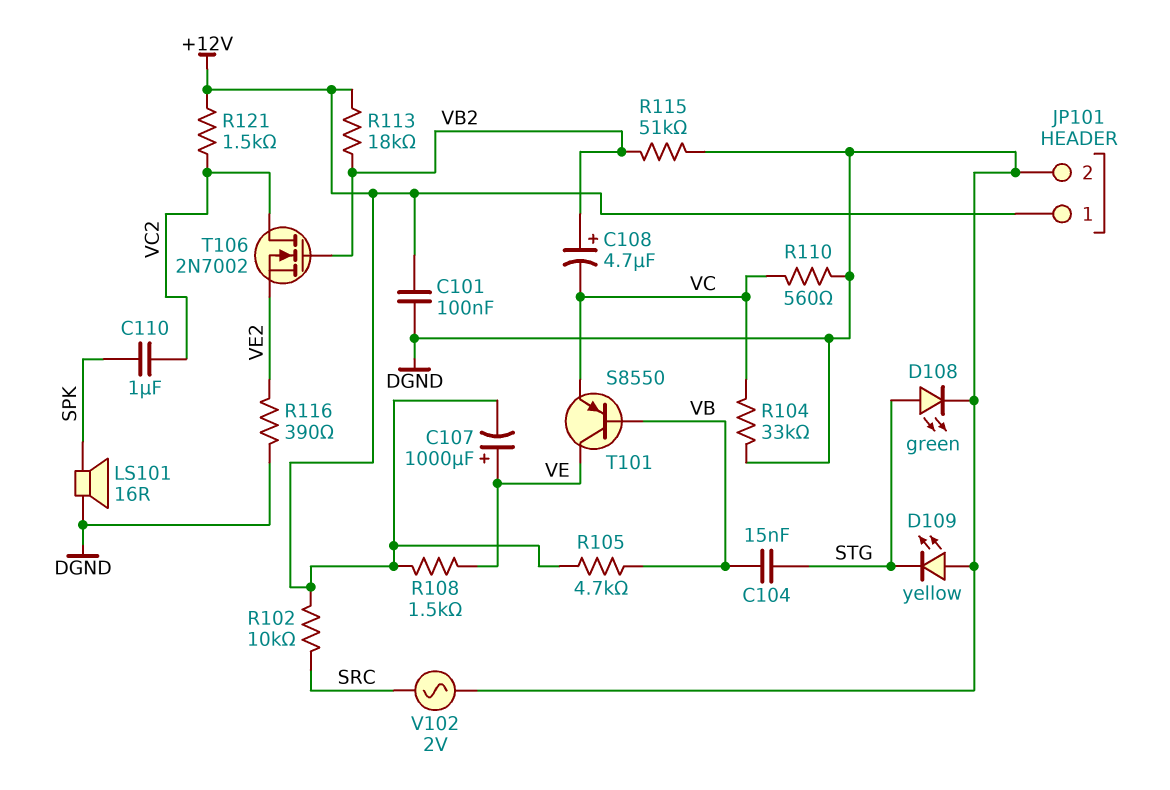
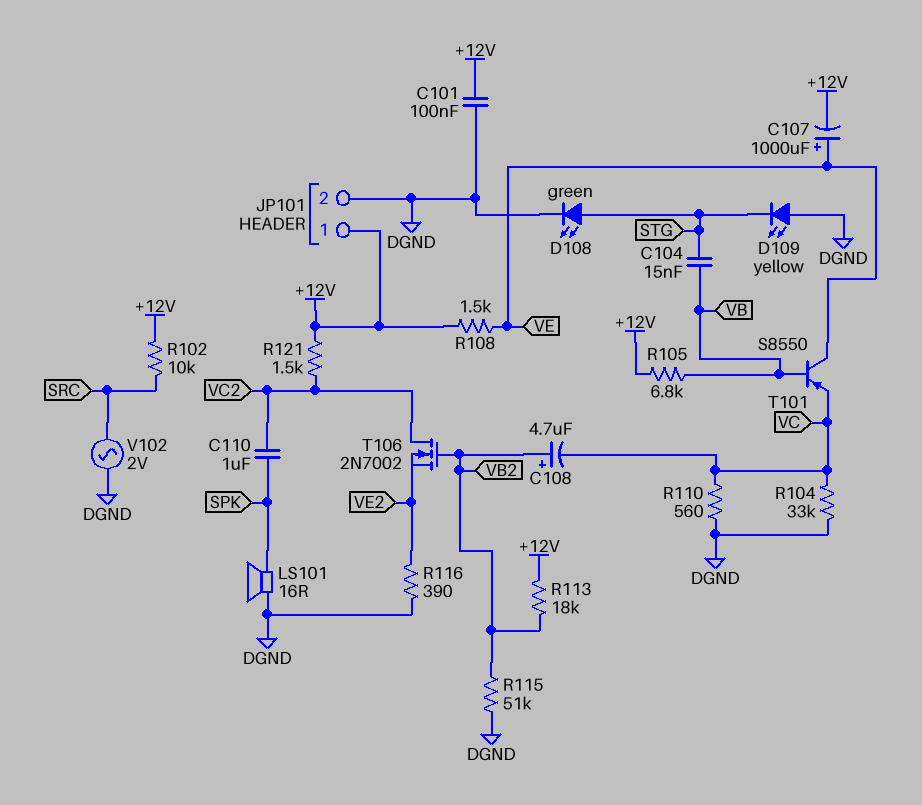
R105: 4.7k (+12V, VB) -> 6.8k (+12V, VB)

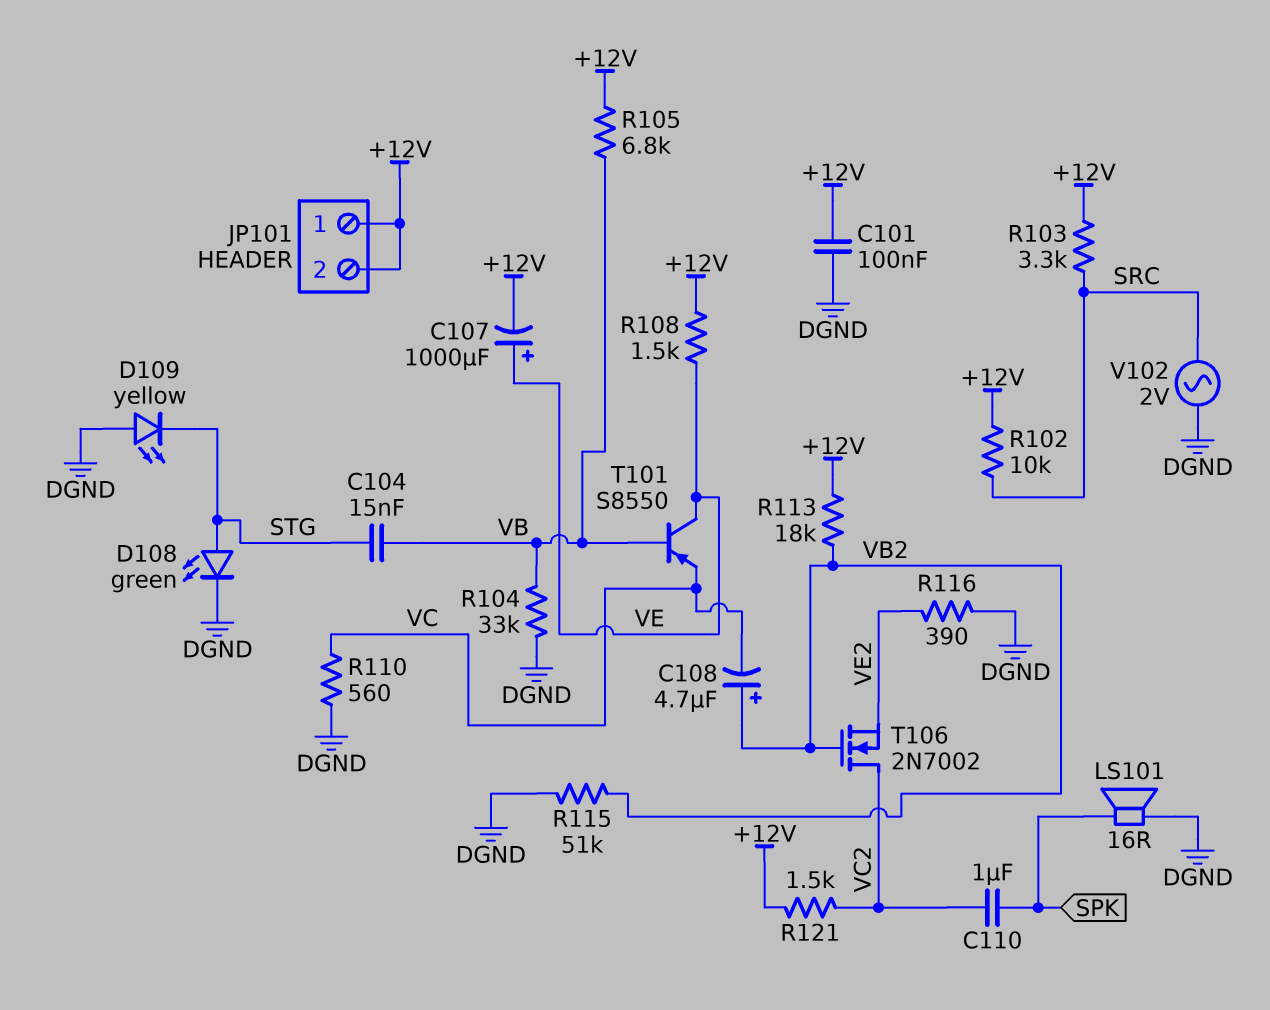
JP101 pin 2: DGND -> +12V
R103: none -> 3.3k (+12V, SRC)
R104: 33k (DGND, VC) -> 33k (DGND, VB)

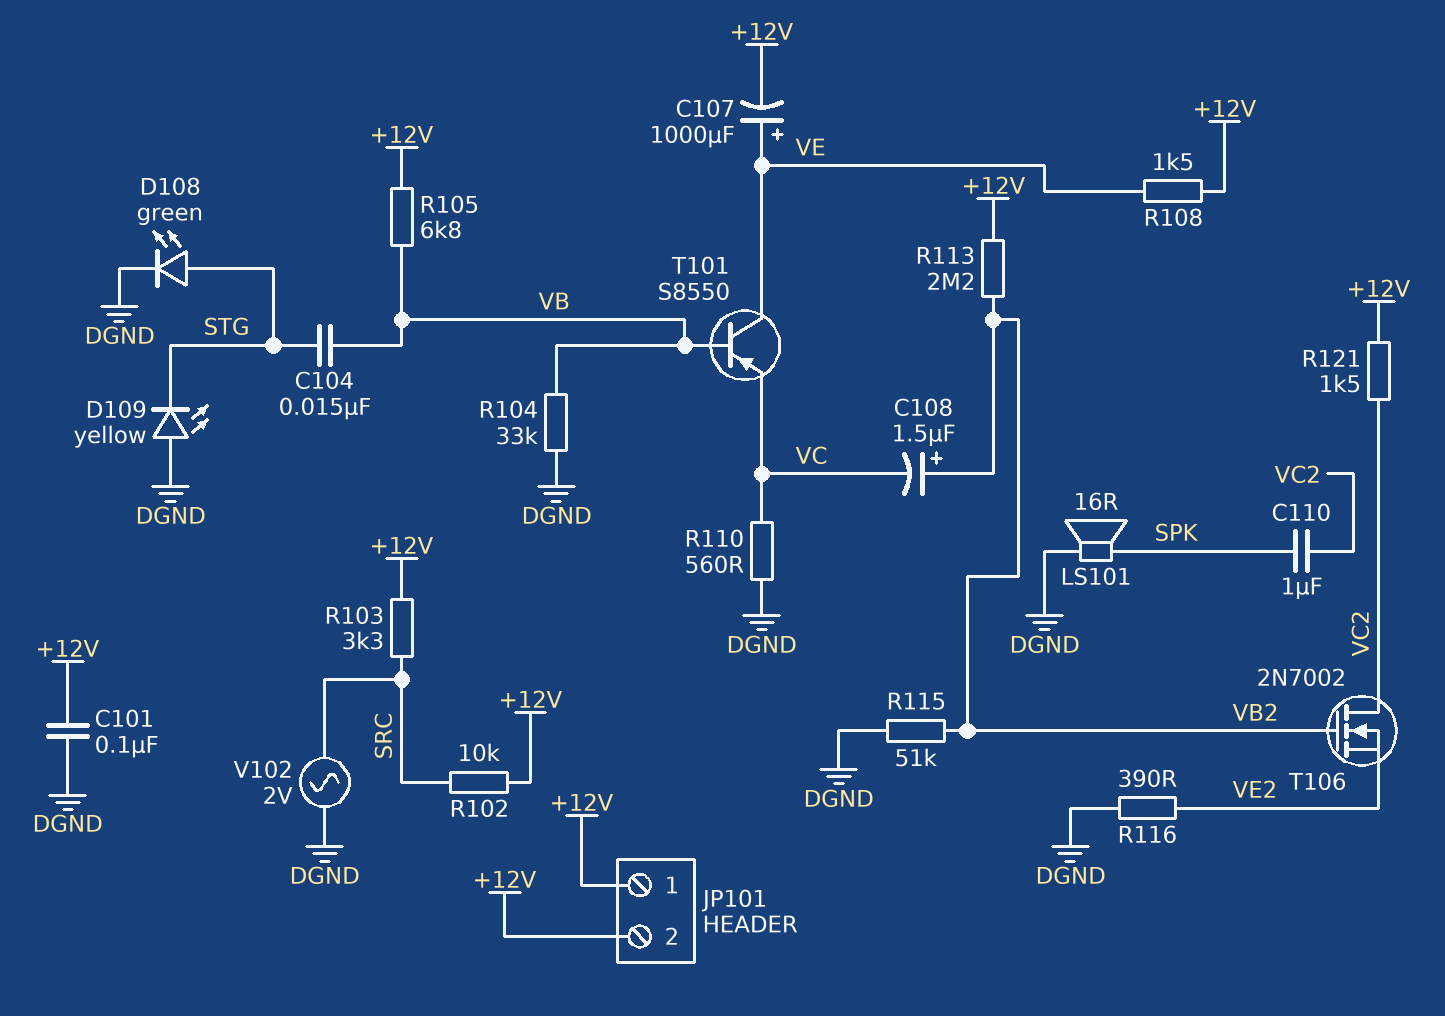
C108: 4.7uF (plus VB2, minus VC) -> 1.5uF (plus VB2, minus VC)
R113: 18k (+12V, VB2) -> 2.2M (+12V, VB2)

